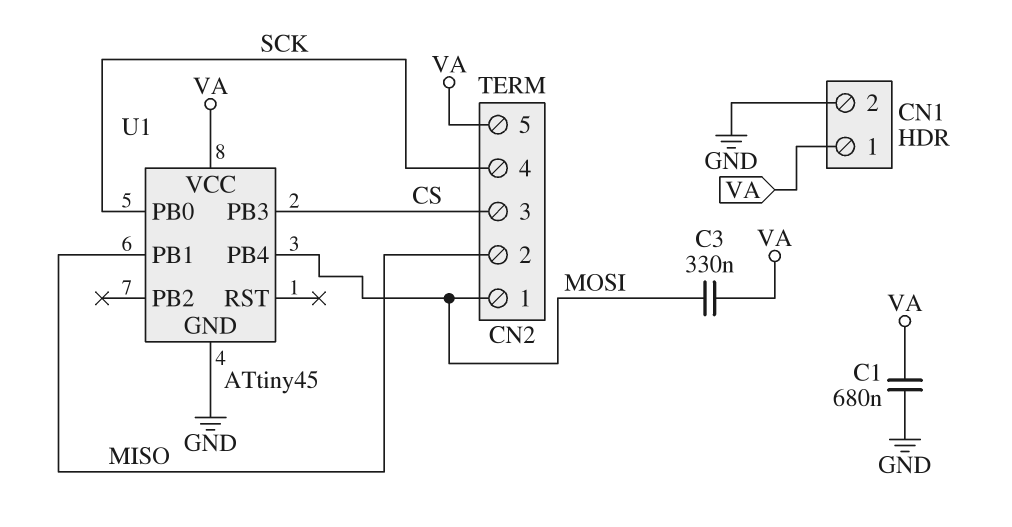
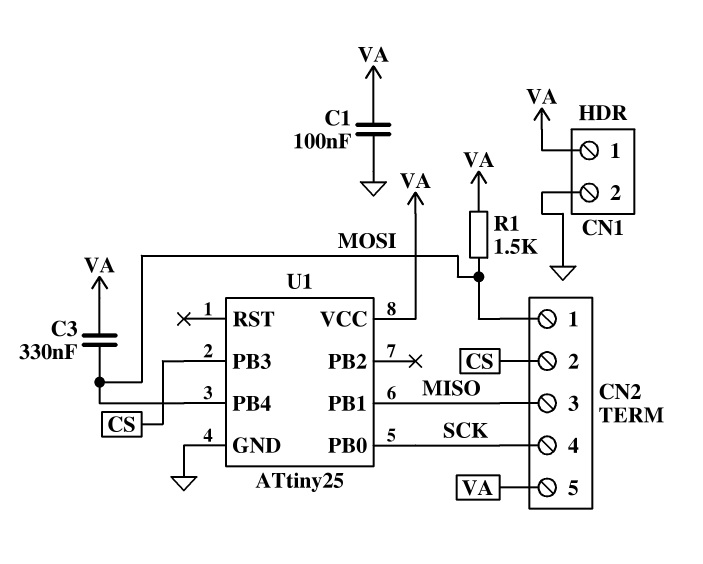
C1: 680nF (GND, VA) -> 100nF (GND, VA)
CN2 pin 2: MISO -> CS
CN2 pin 3: CS -> MISO
R1: none -> 1.5k (MOSI, VA)
U1: ATtiny45 -> ATtiny25

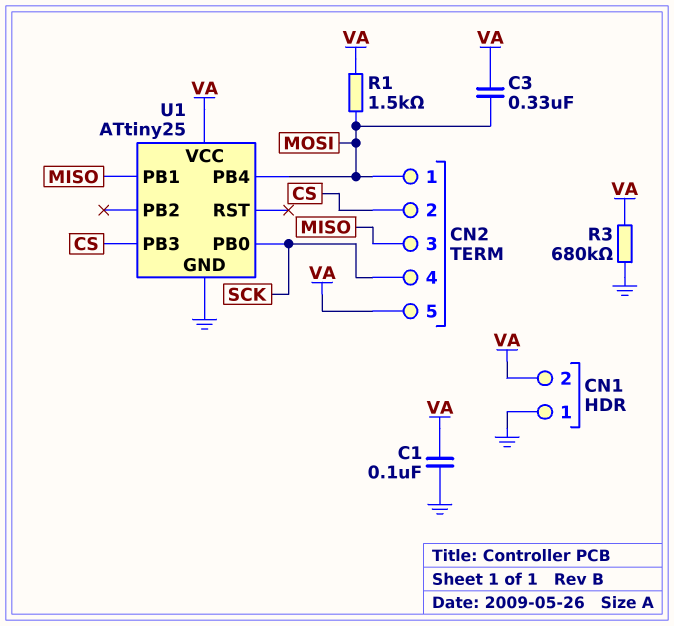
CN1 pin 1: VA -> GND
CN1 pin 2: GND -> VA
R3: none -> 680k (GND, VA)

